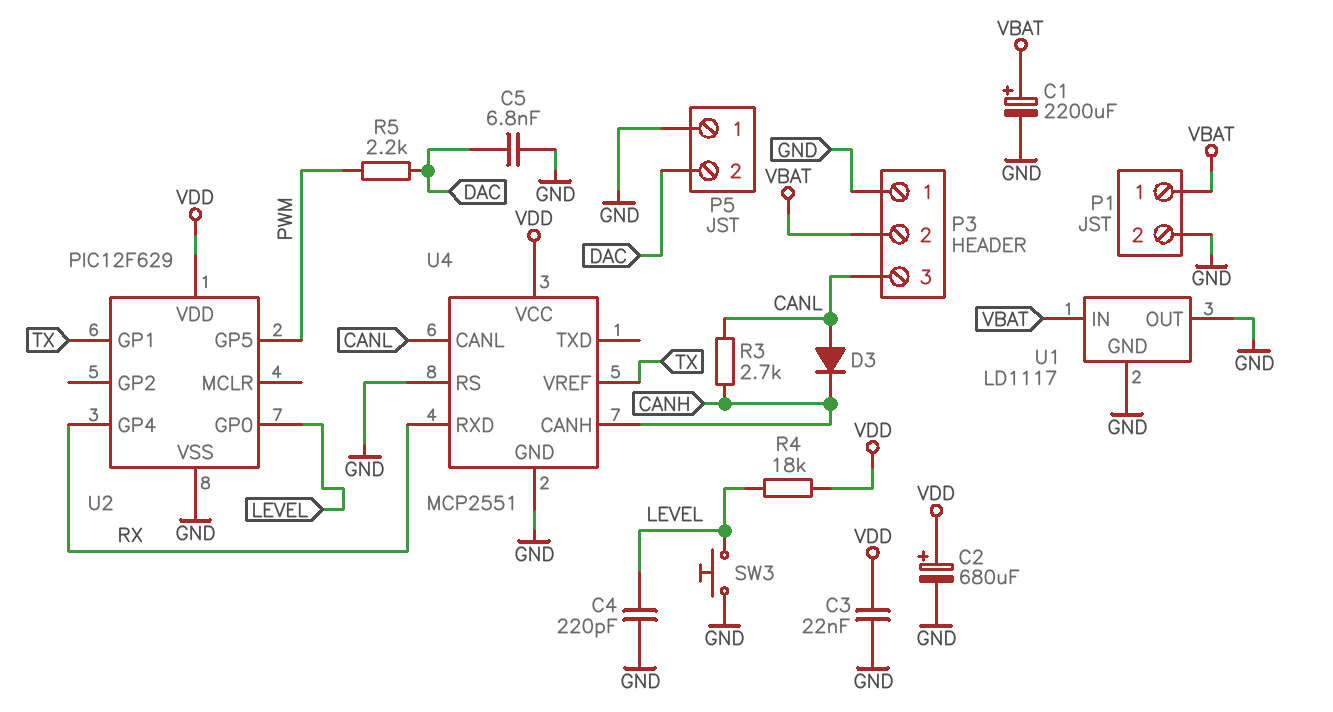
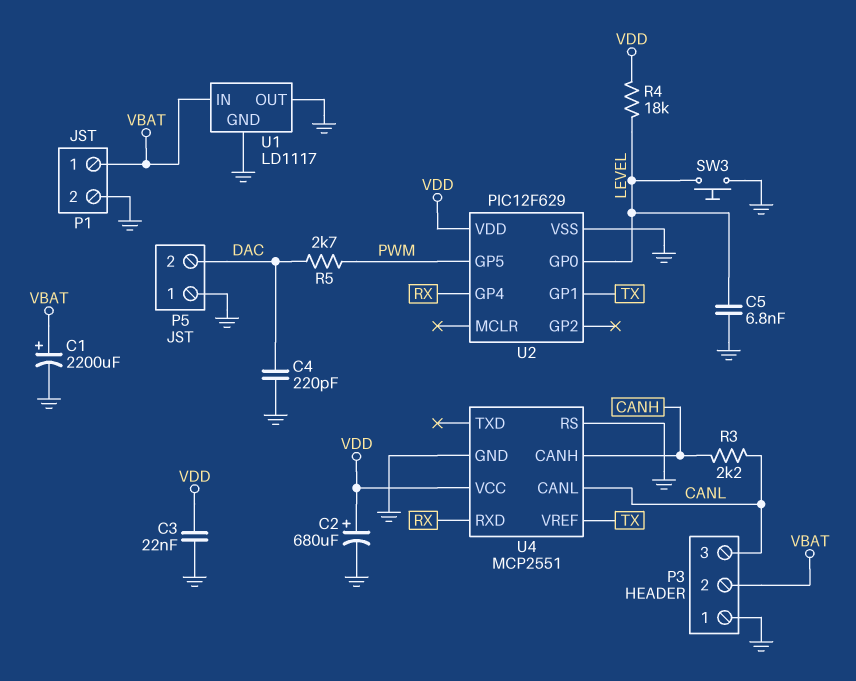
C4: 220pF (GND, LEVEL) -> 220pF (DAC, GND)
C5: 6.8nF (DAC, GND) -> 6.8nF (GND, LEVEL)
D3: diode (A CANL, K CANH) -> none
R3: 2.7k (CANH, CANL) -> 2.2k (CANH, CANL)
R5: 2.2k (DAC, PWM) -> 2.7k (DAC, PWM)

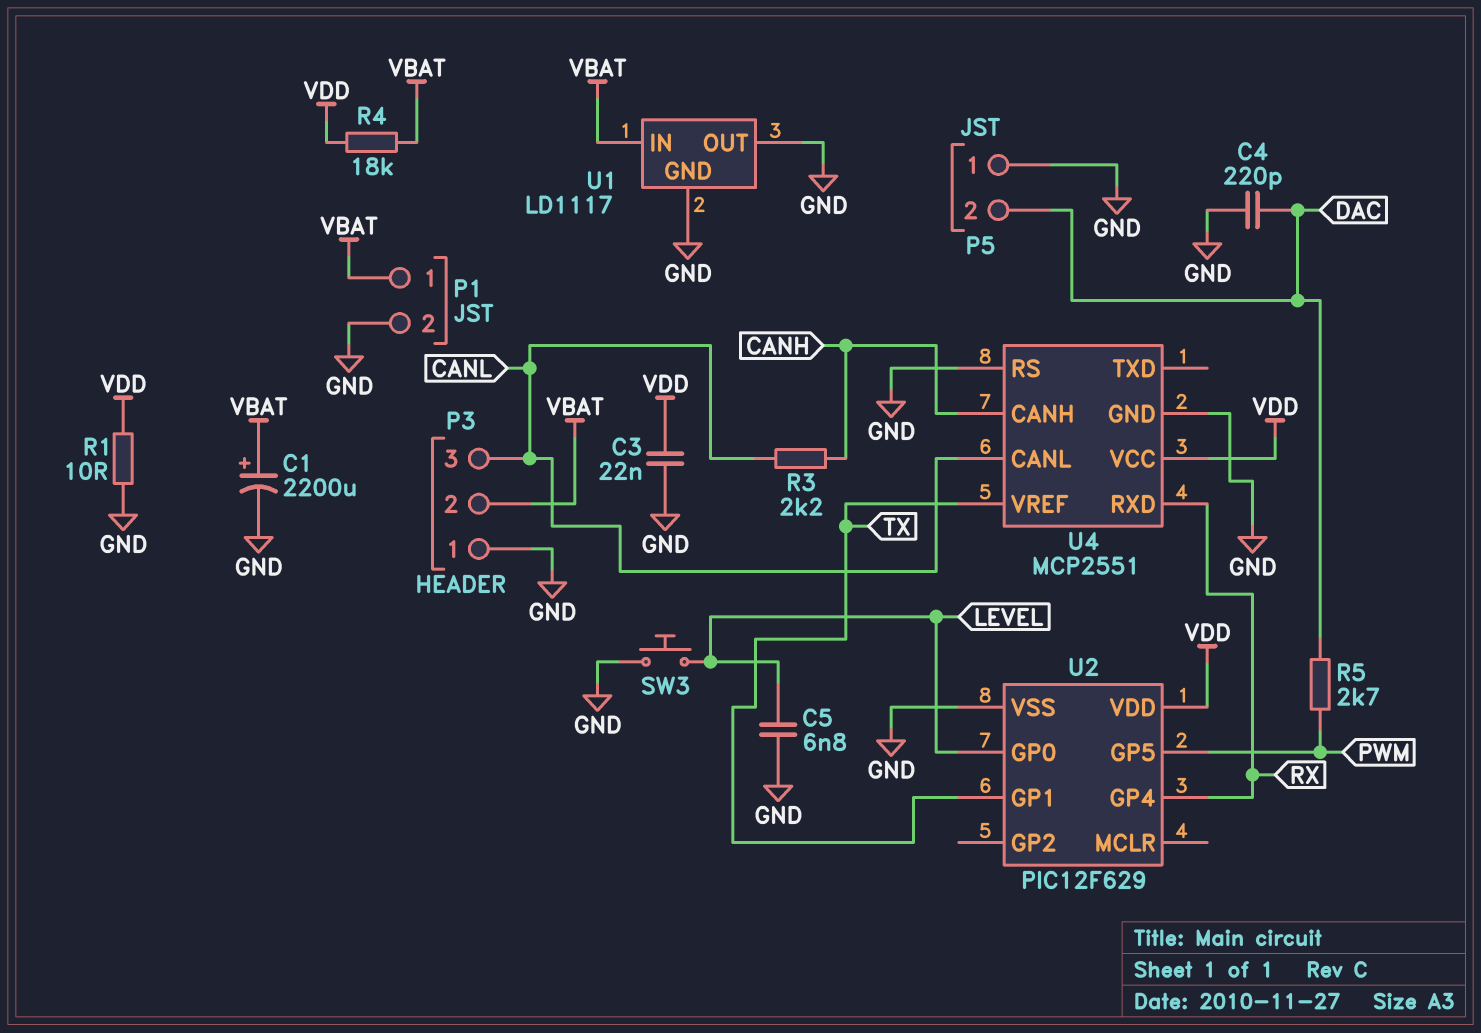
C2: 680uF (plus VDD, minus GND) -> none
R1: none -> 10 (GND, VDD)
R4: 18k (LEVEL, VDD) -> 18k (VBAT, VDD)

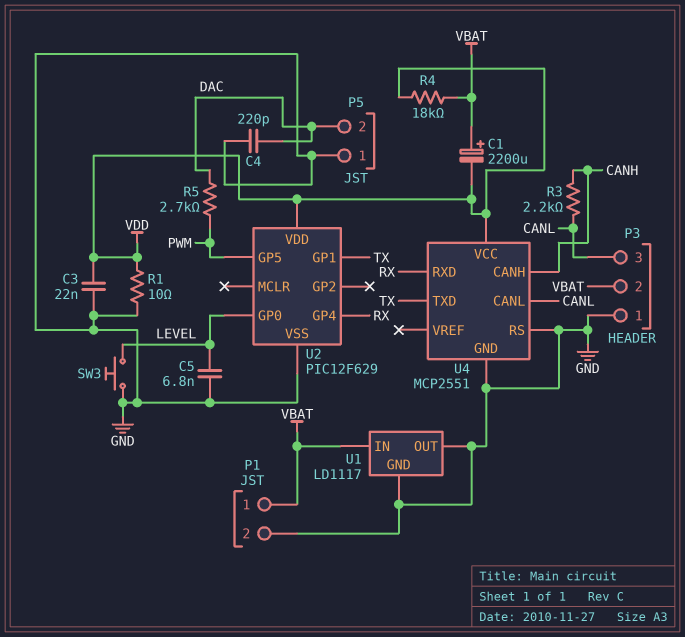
C1: 2200uF (plus VBAT, minus GND) -> 2200uF (plus VBAT, minus VDD)
U4 pin TXD: none -> TX
U4 pin VREF: TX -> none

